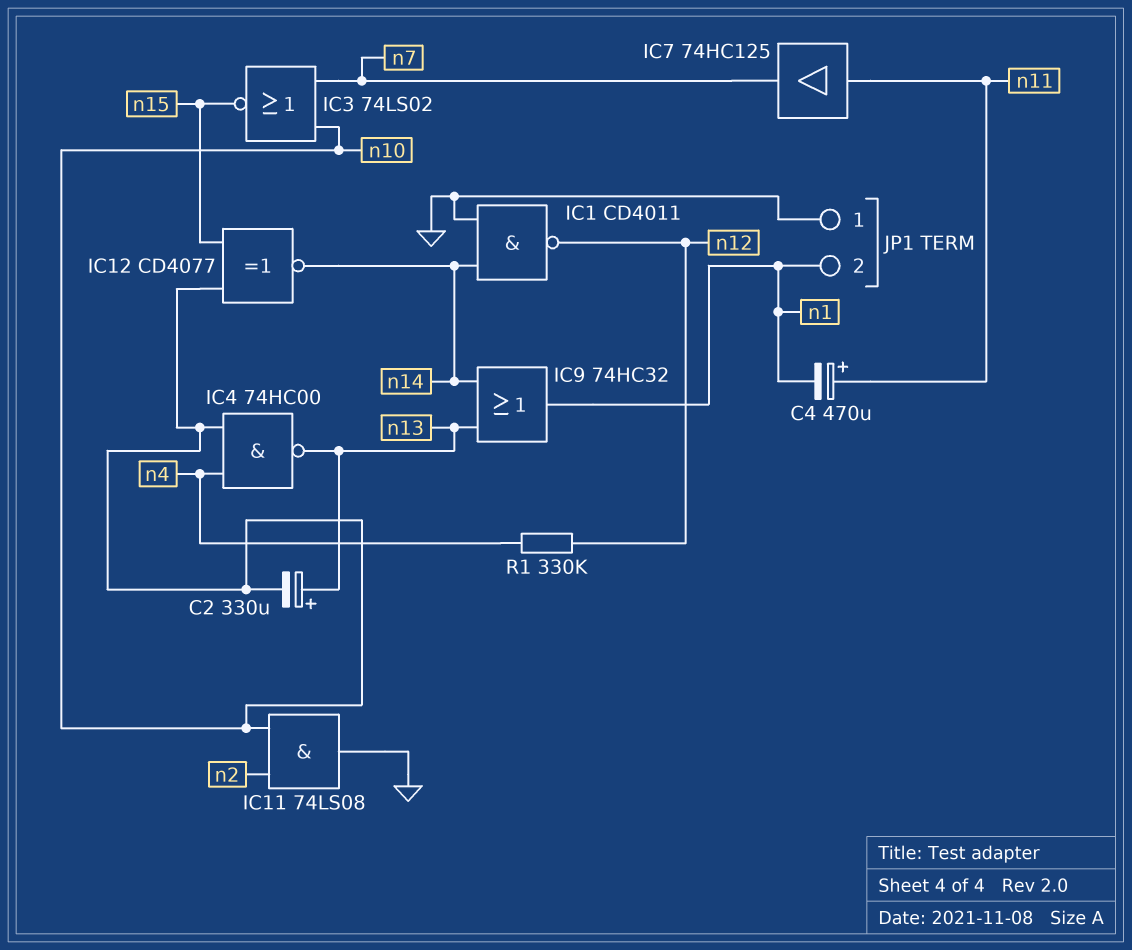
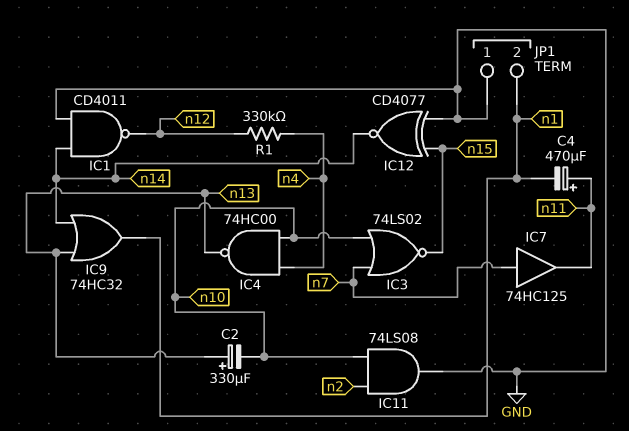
IC7: buffer 74HC125 (in n11, out n7) -> buffer 74HC125 (in n7, out n11)
IC12: XNOR CD4077 (in n10, in n15, out n14) -> XNOR CD4077 (in GND, in n15, out n14)

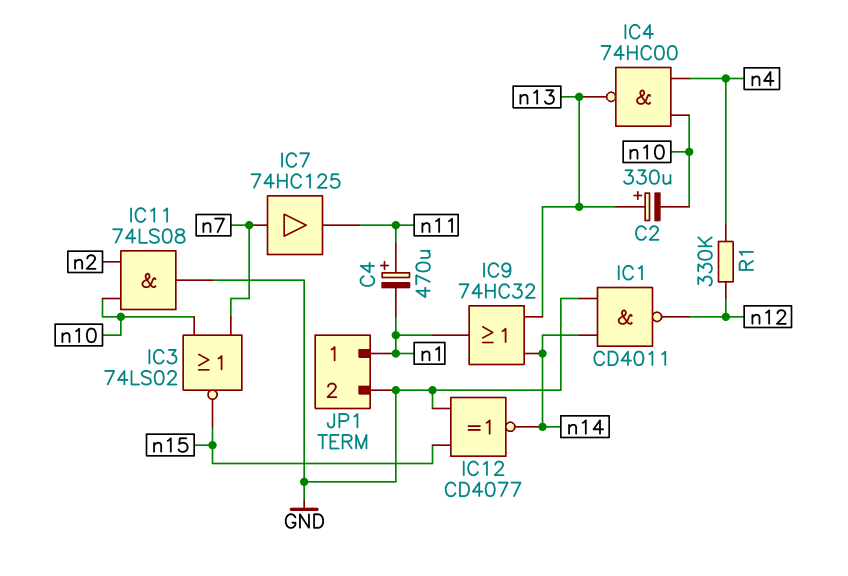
JP1 pin 1: GND -> n1
JP1 pin 2: n1 -> GND

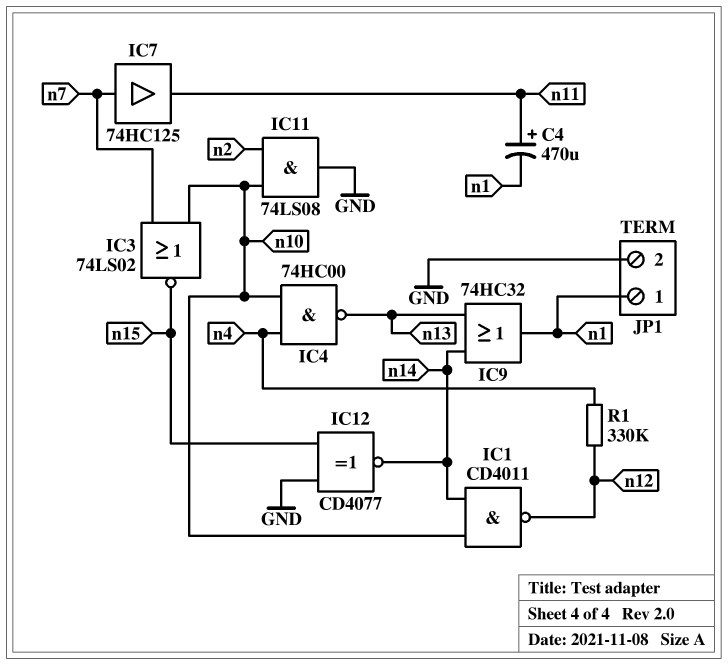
C2: 330uF (plus n13, minus n10) -> none
IC1: NAND CD4011 (in GND, in n14, out n12) -> NAND CD4011 (in n10, in n14, out n12)

